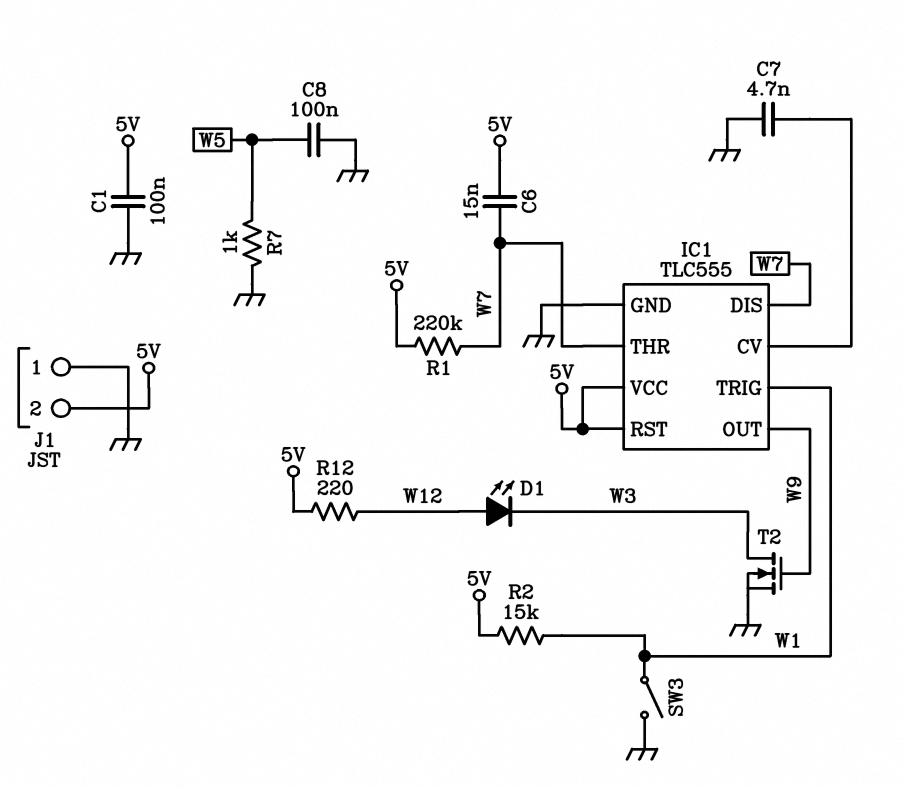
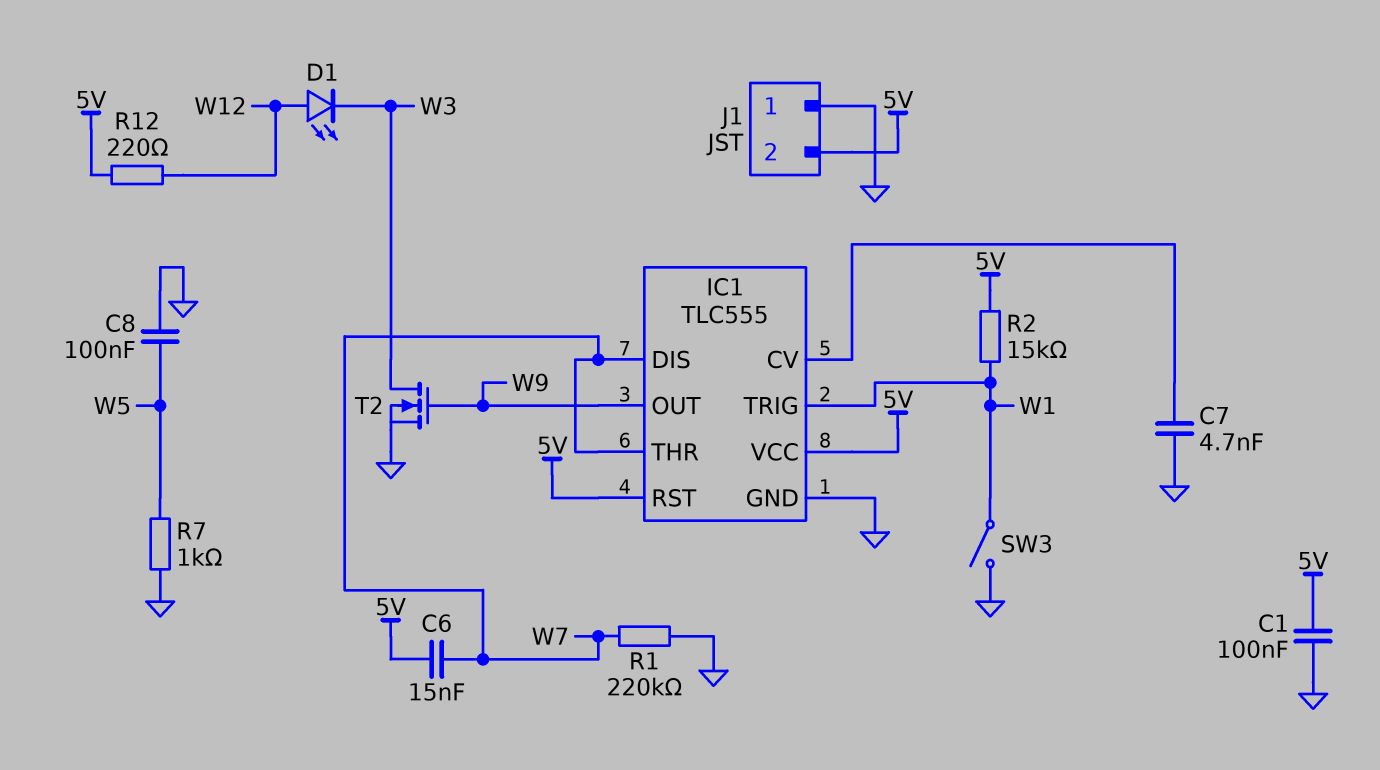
R1: 220k (5V, W7) -> 220k (GND, W7)

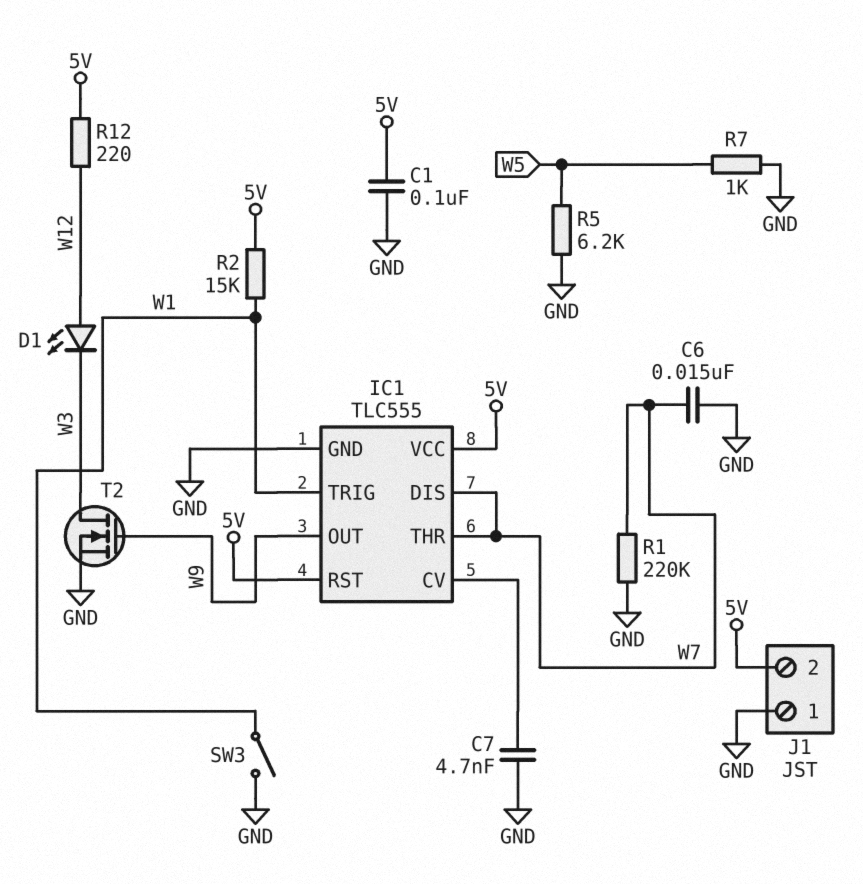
C6: 15nF (5V, W7) -> 15nF (GND, W7)
C8: 100nF (GND, W5) -> none
R5: none -> 6.2k (GND, W5)

